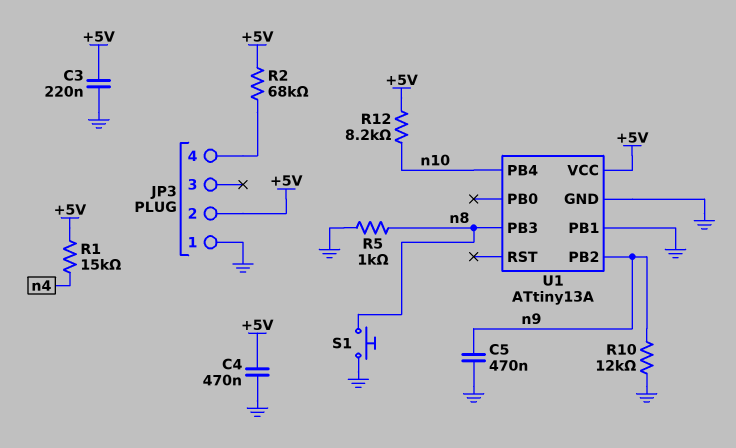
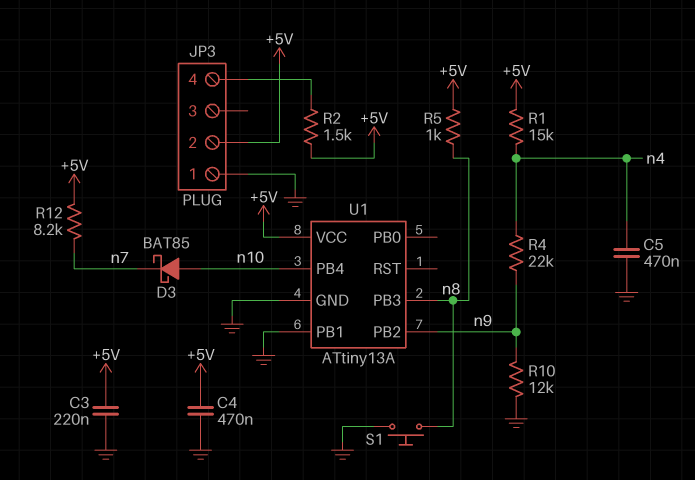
C5: 470nF (GND, n9) -> 470nF (GND, n4)
D3: none -> schottky BAT85 (A n10, K n7)
R2: 68k (+5V, JP3/4) -> 1.5k (+5V, JP3/4)
R4: none -> 22k (n4, n9)
R5: 1k (GND, n8) -> 1k (+5V, n8)
R12: 8.2k (+5V, n10) -> 8.2k (+5V, n7)

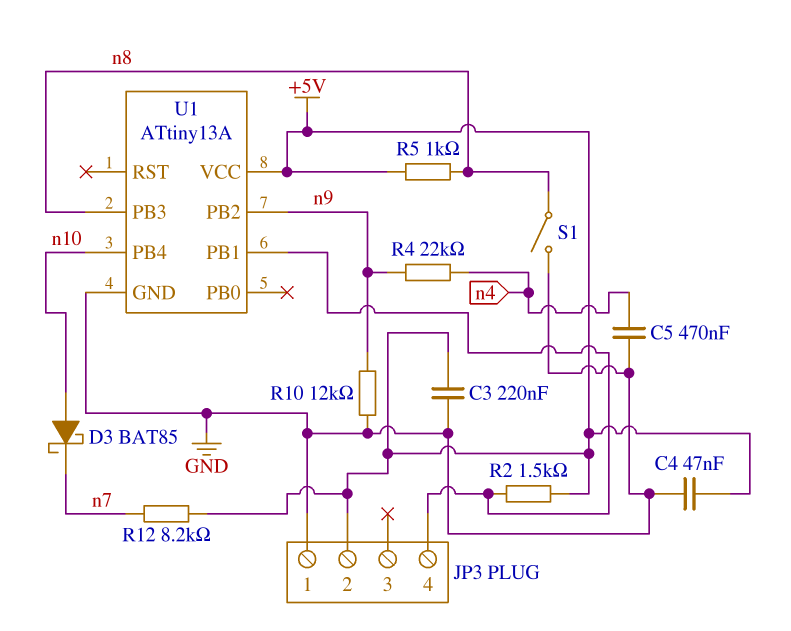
C4: 470nF (+5V, GND) -> 47nF (+5V, GND)
R1: 15k (+5V, n4) -> none
S1: button (GND, n8) -> switch (GND, n8)
U1 pin PB1: GND -> JP3/4

